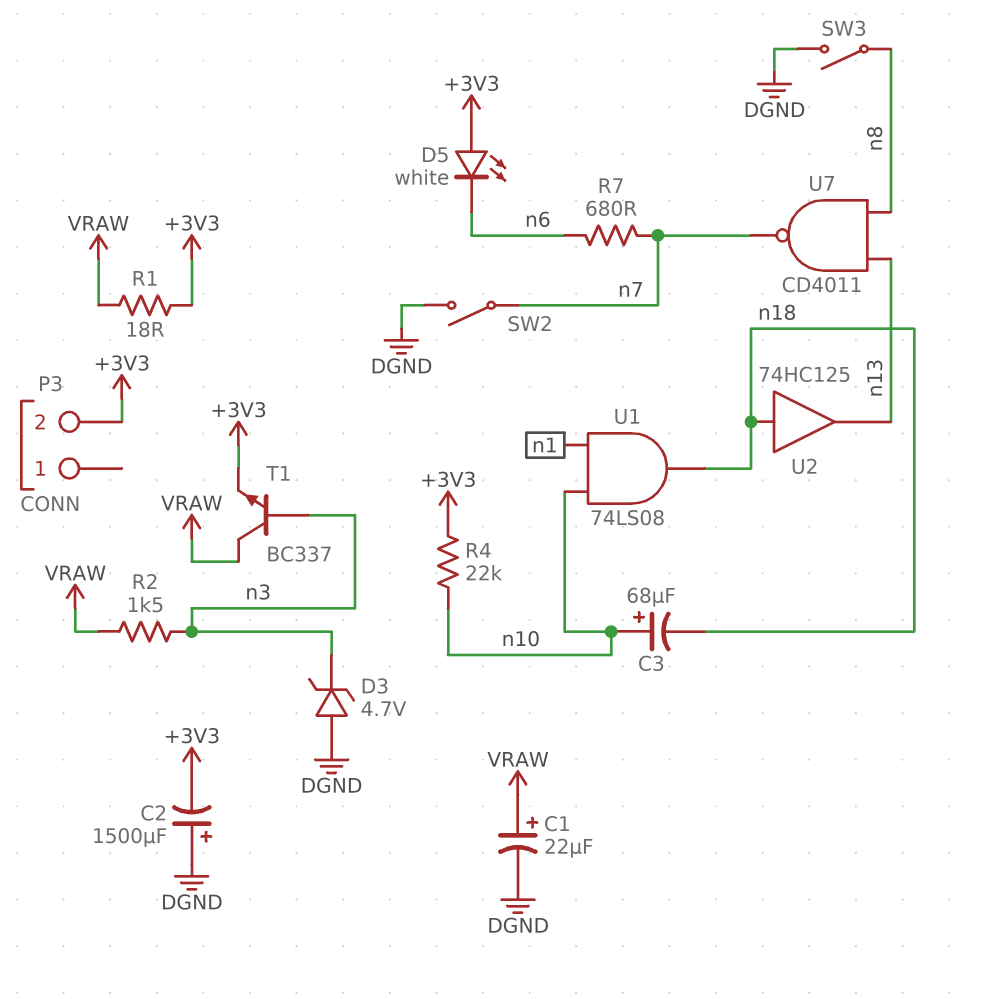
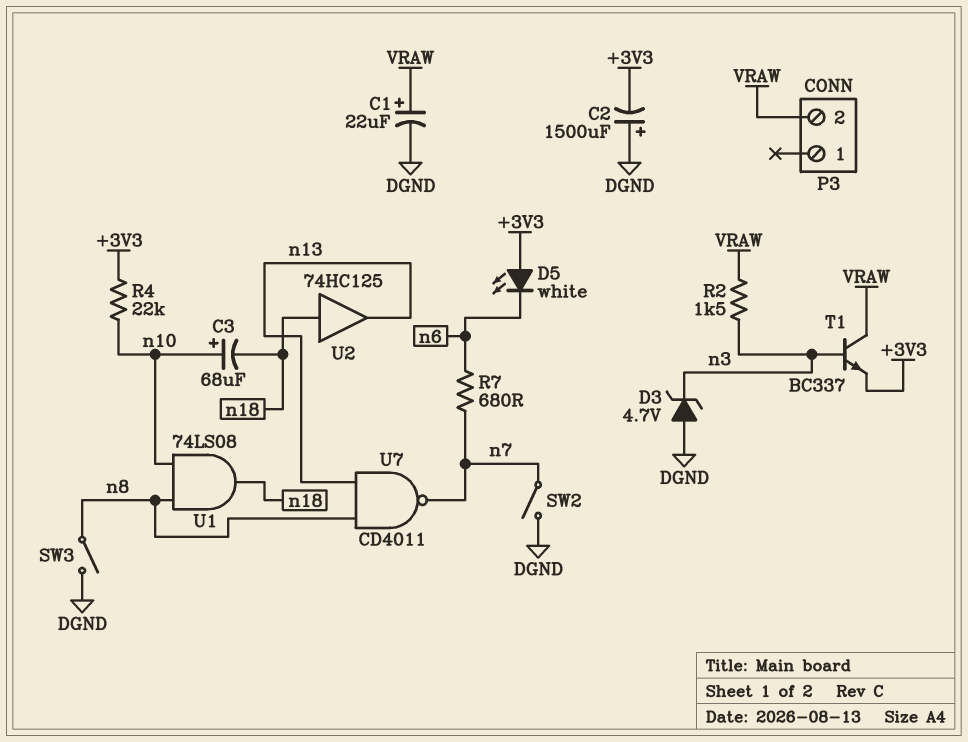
P3 pin 2: +3V3 -> VRAW
R1: 18 (+3V3, VRAW) -> none
U1: AND 74LS08 (in n1, in n10, out n18) -> AND 74LS08 (in n8, in n10, out n18)

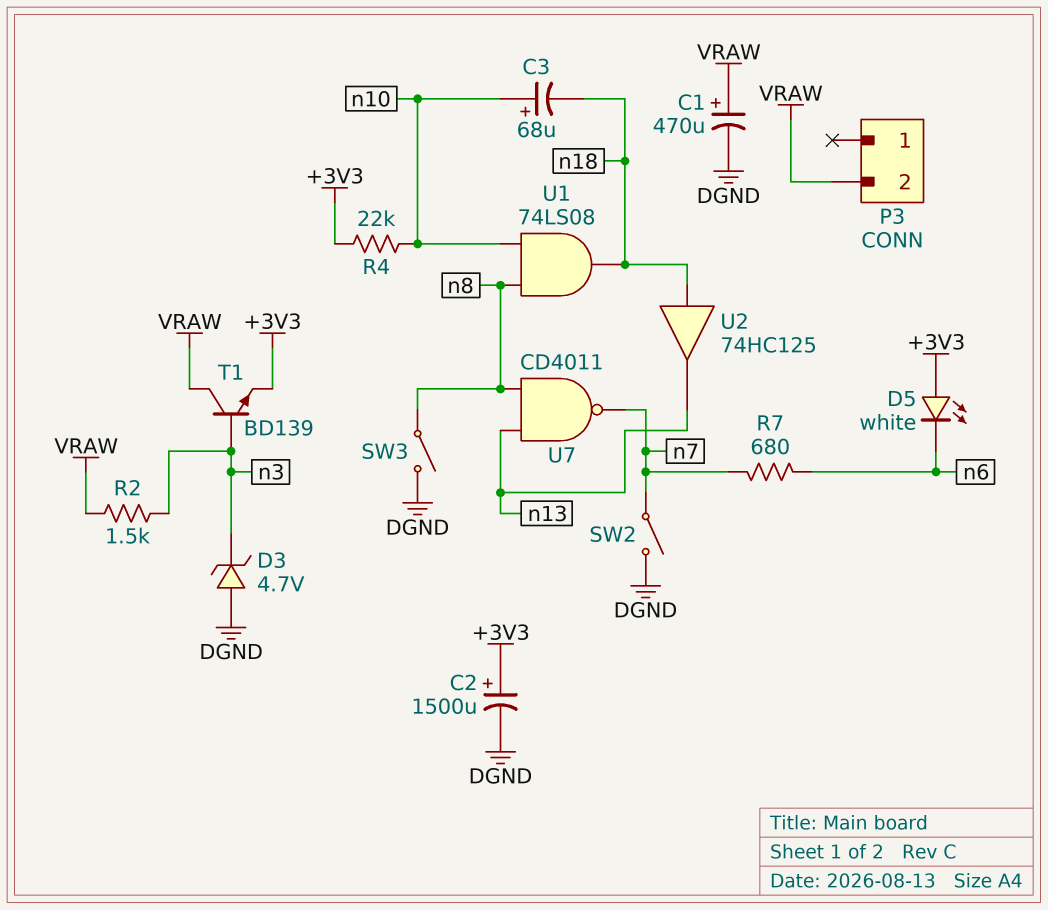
C1: 22uF (plus VRAW, minus DGND) -> 470uF (plus VRAW, minus DGND)
C2: 1500uF (plus DGND, minus +3V3) -> 1500uF (plus +3V3, minus DGND)
T1: NPN BC337 (B n3, C VRAW, E +3V3) -> NPN BD139 (B n3, C VRAW, E +3V3)

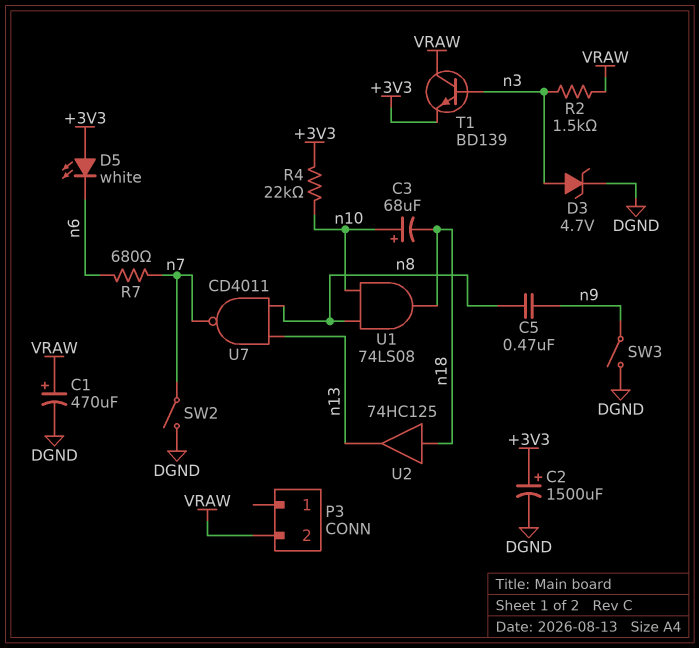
C5: none -> 470nF (n8, n9)
D3: zener 4.7V (A DGND, K n3) -> zener 4.7V (A n3, K DGND)
SW3: switch (DGND, n8) -> switch (DGND, n9)

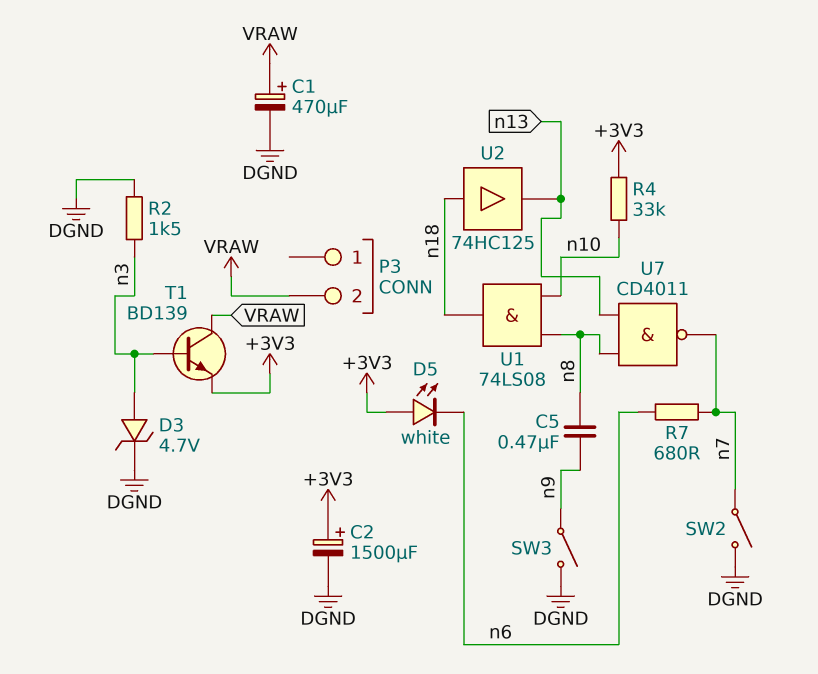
C3: 68uF (plus n10, minus n18) -> none
R2: 1.5k (VRAW, n3) -> 1.5k (DGND, n3)
R4: 22k (+3V3, n10) -> 33k (+3V3, n10)

